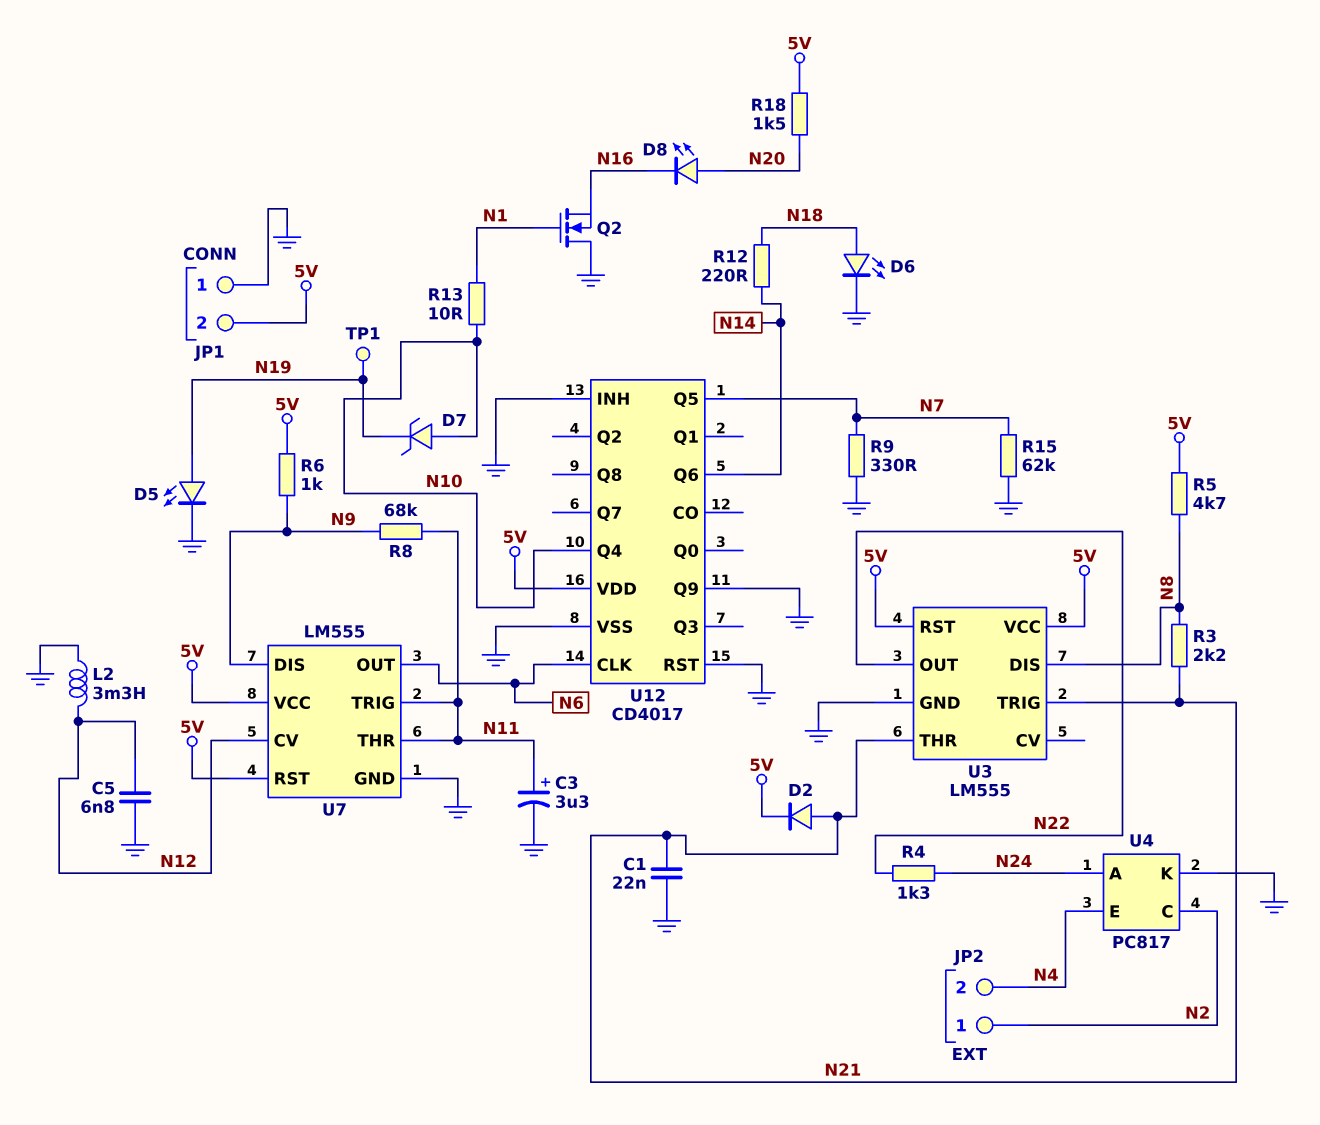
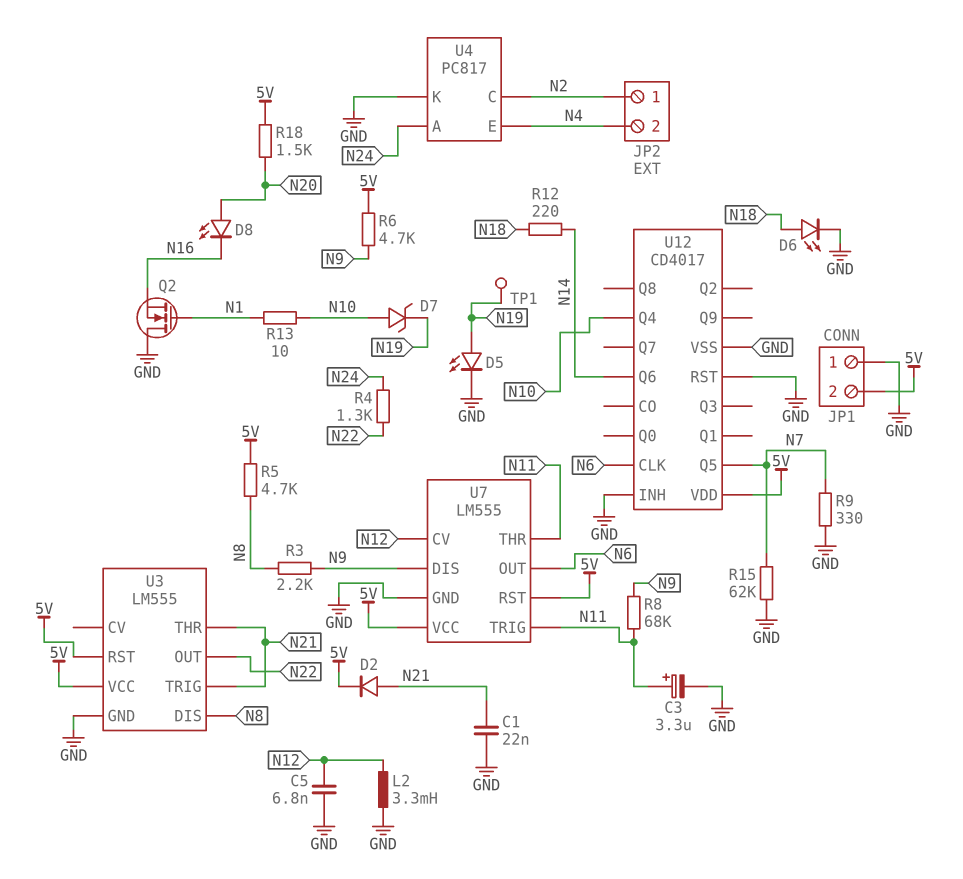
R3: 2.2k (N8, N21) -> 2.2k (N8, N9)
R6: 1k (5V, N9) -> 4.7k (5V, N9)
U12 pin Q9: GND -> none

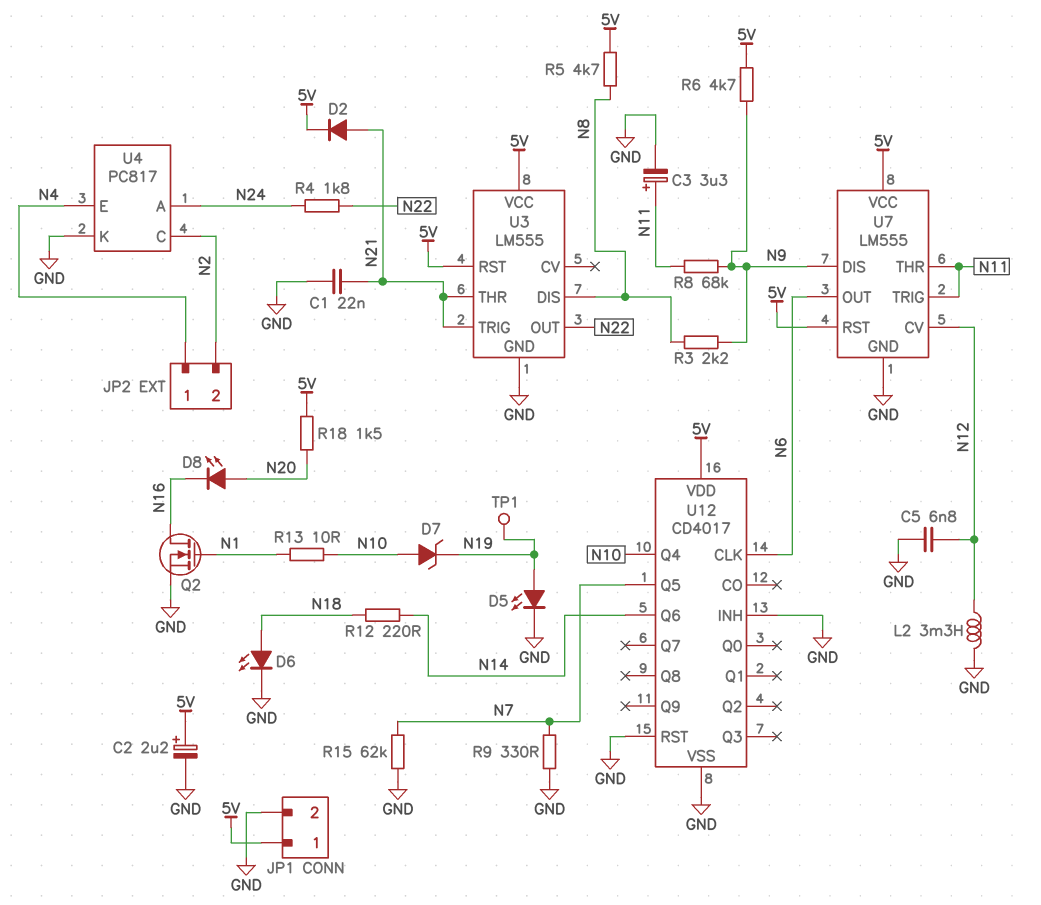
C2: none -> 2.2uF (plus 5V, minus GND)
JP1 pin 1: GND -> 5V
JP1 pin 2: 5V -> GND
JP2 pin 1: N2 -> N4
JP2 pin 2: N4 -> N2
Q2: NMOS (G N1, D GND, S N16) -> NMOS (G N1, D N16, S GND)
R4: 1.3k (N22, N24) -> 1.8k (N22, N24)

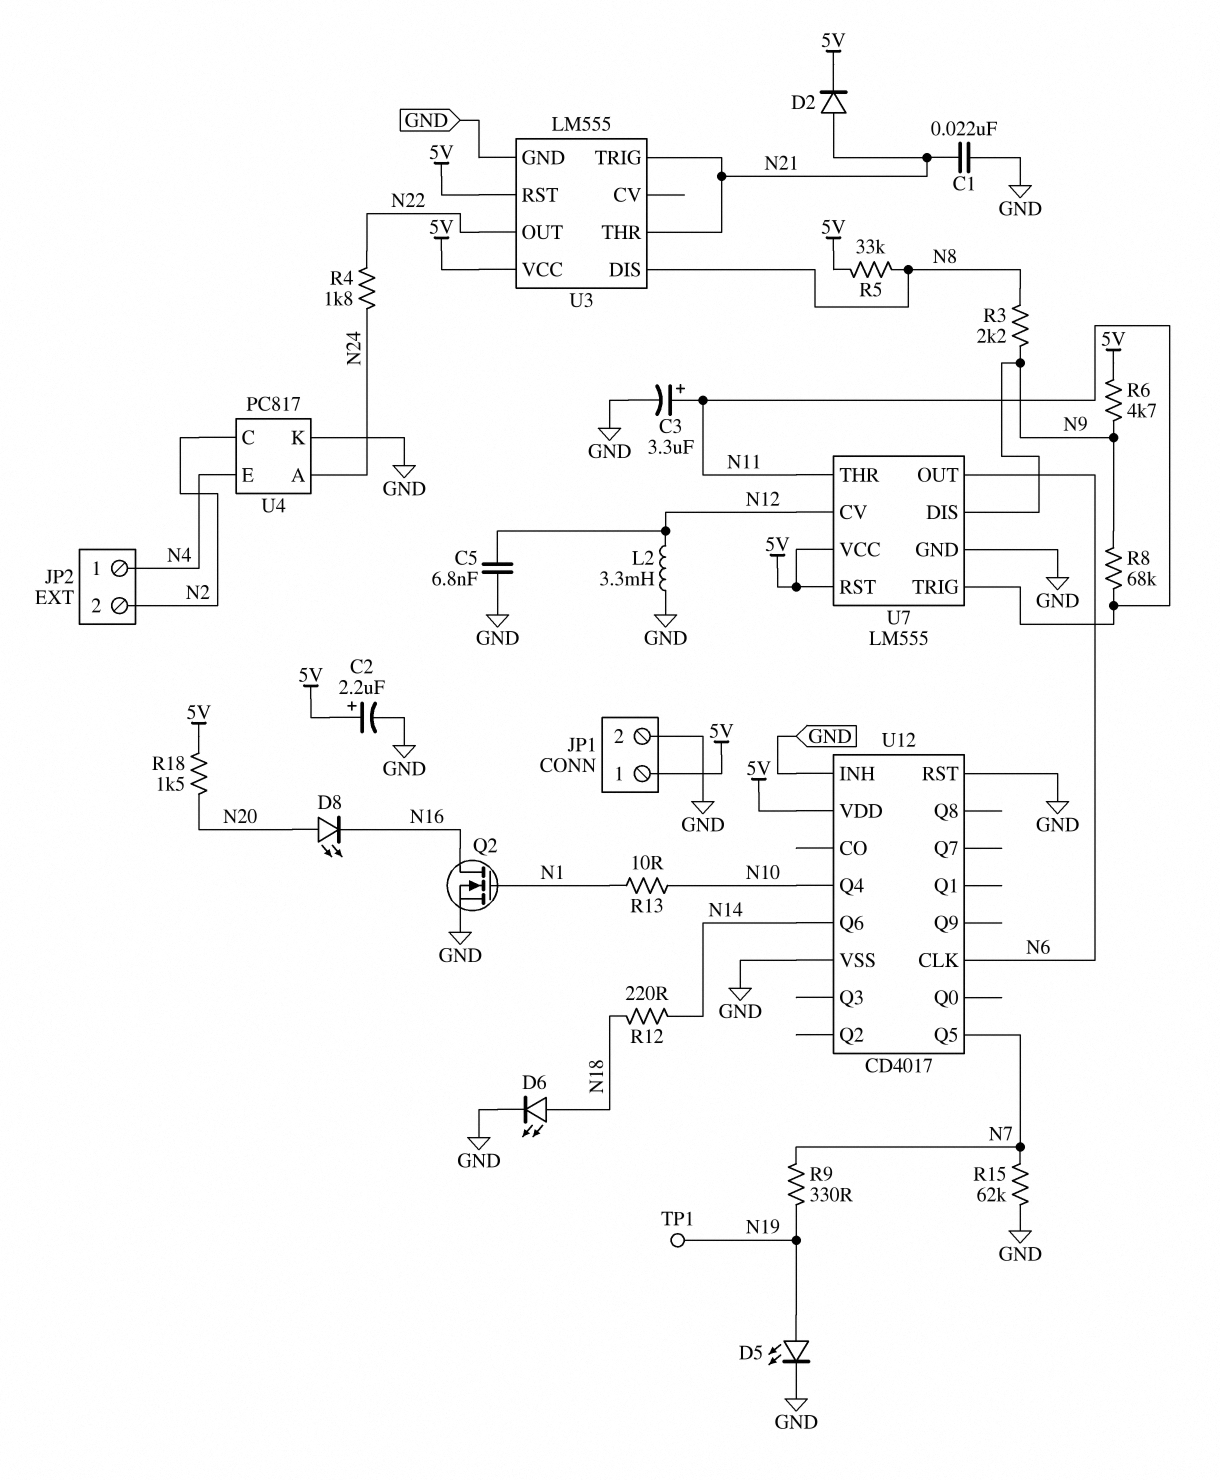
D7: zener (A N10, K N19) -> none
R5: 4.7k (5V, N8) -> 33k (5V, N8)
R9: 330 (GND, N7) -> 330 (N7, N19)

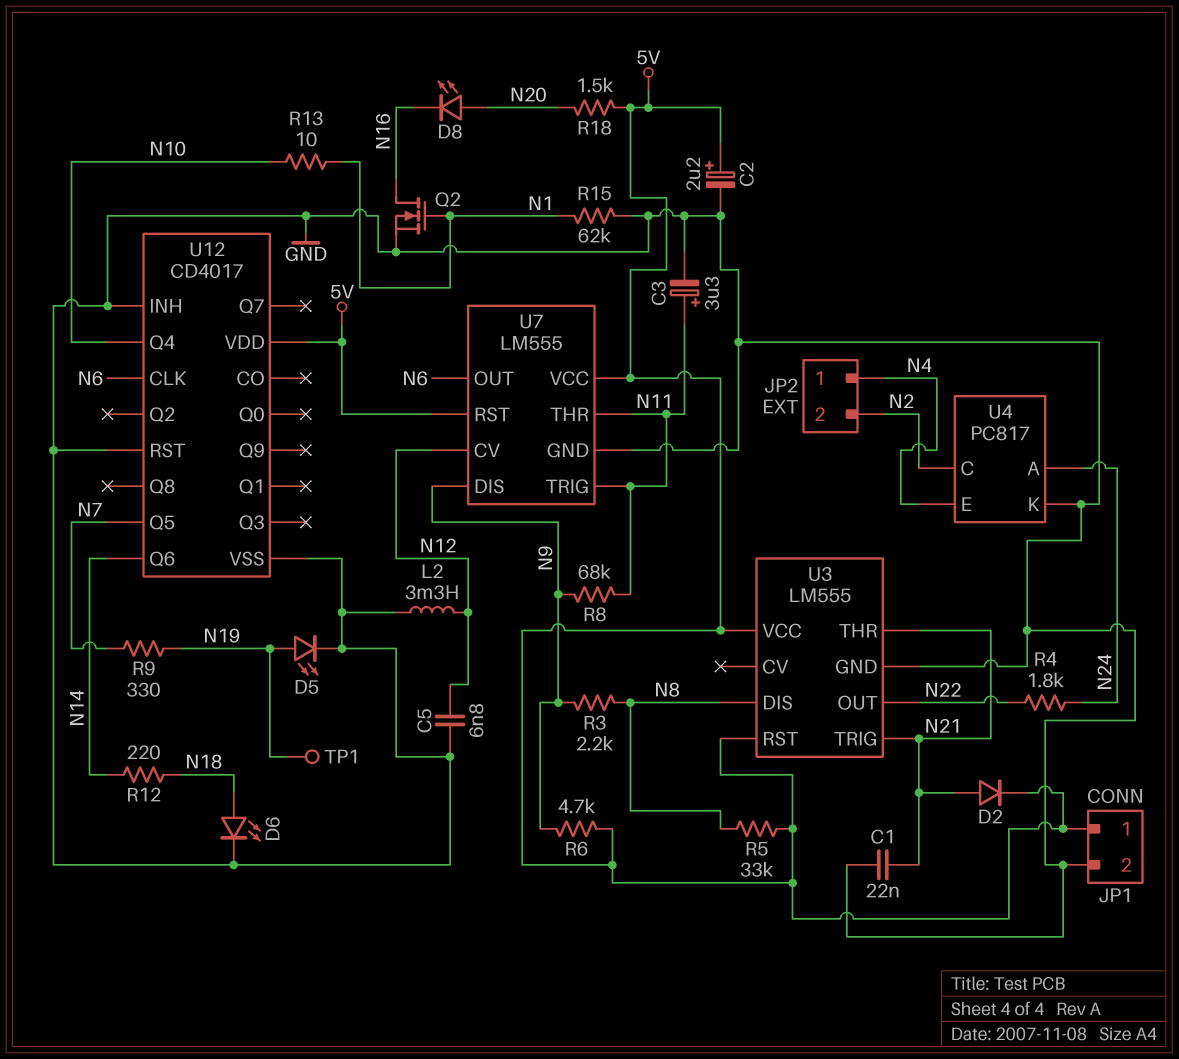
R15: 62k (GND, N7) -> 62k (GND, N1)

